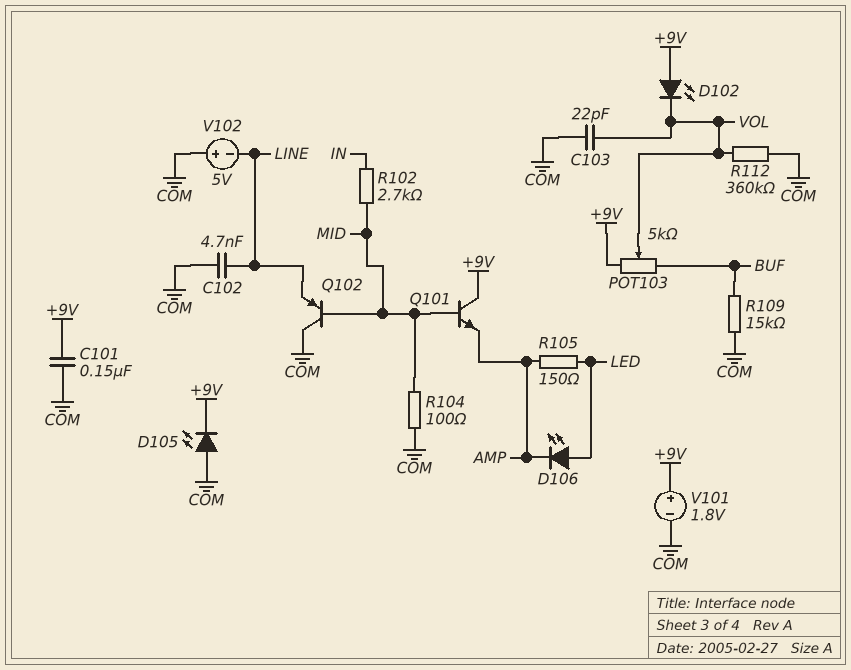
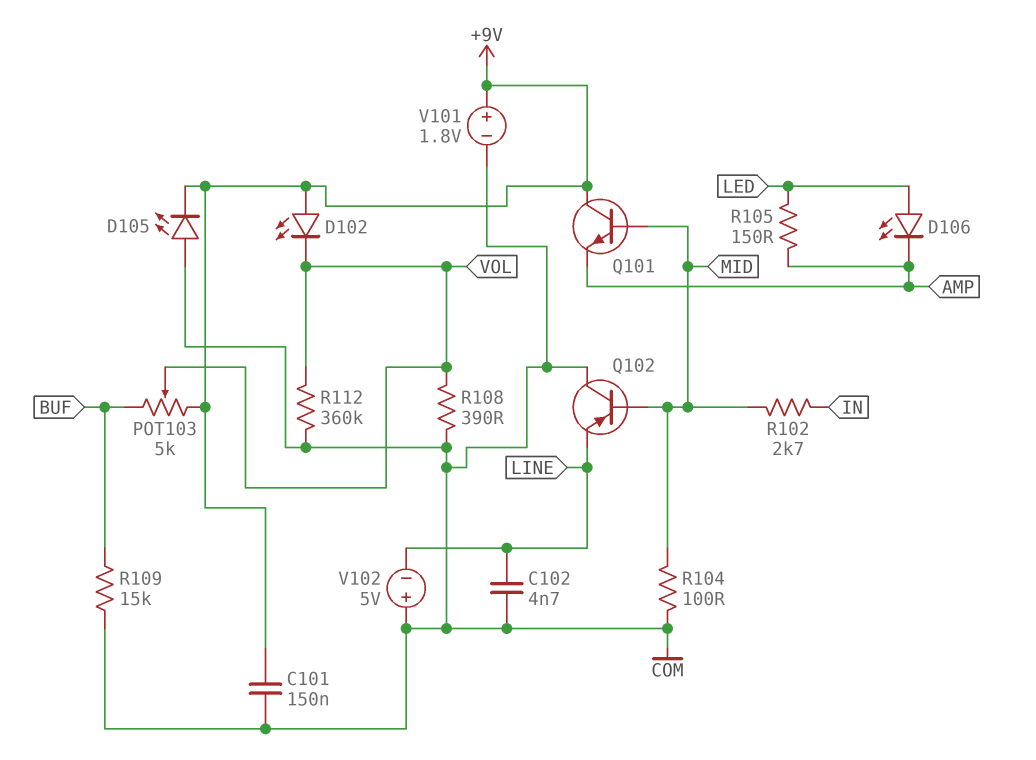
C103: 22pF (COM, VOL) -> none
R108: none -> 390 (COM, VOL)

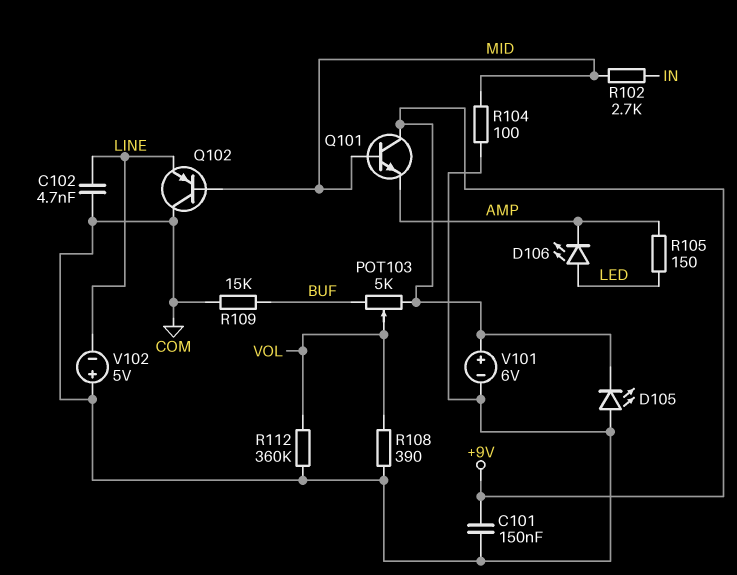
D102: LED (A +9V, K VOL) -> none
V101: 1.8V (plus +9V, minus COM) -> 6V (plus +9V, minus COM)

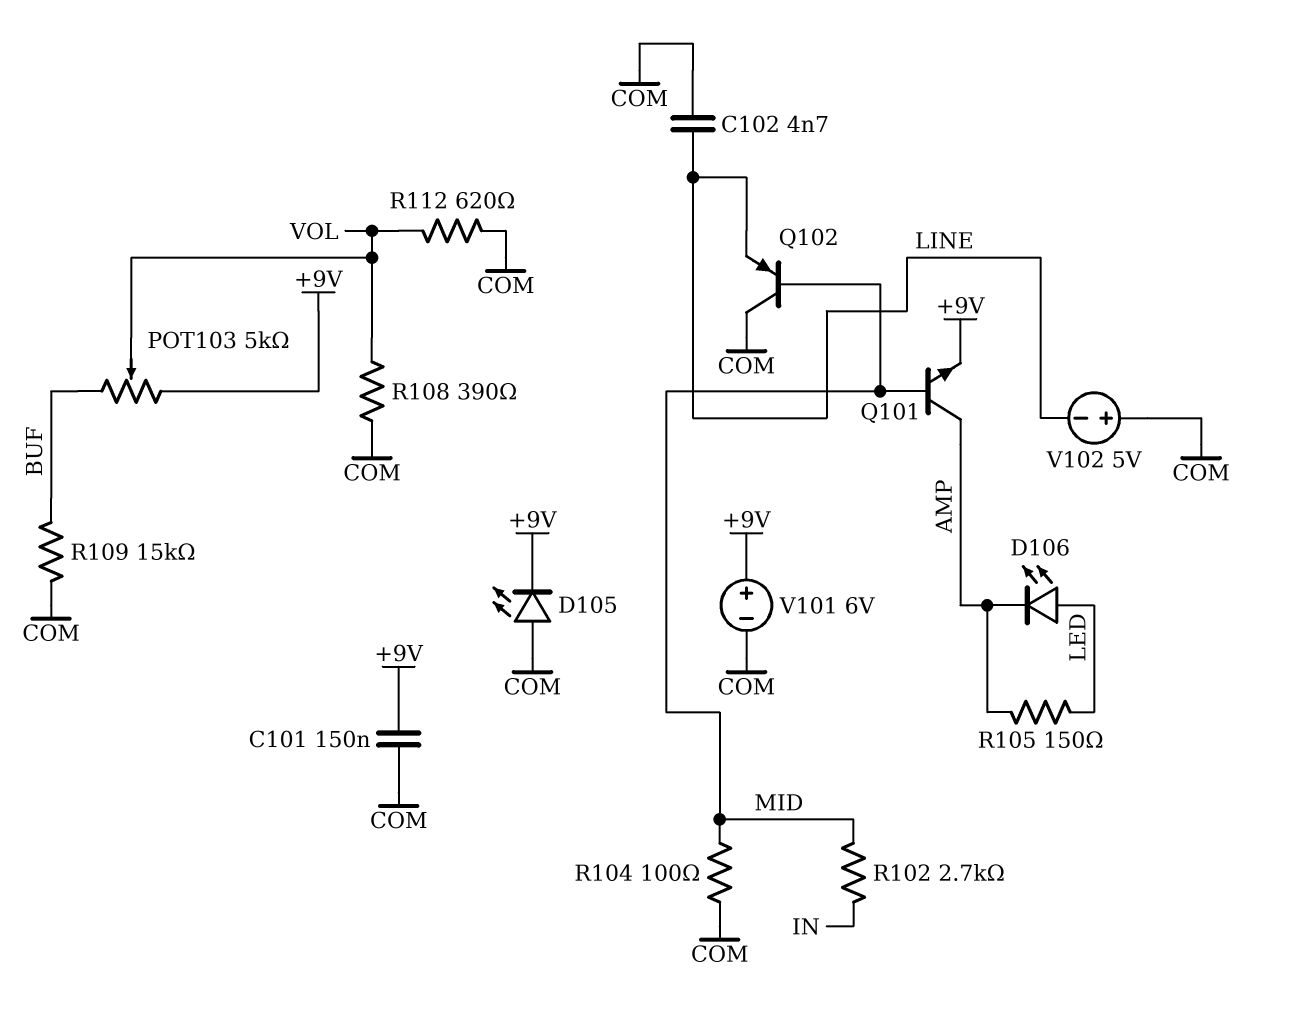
Q101: NPN (B MID, C +9V, E AMP) -> NPN (B MID, C AMP, E +9V)
R112: 360k (COM, VOL) -> 620 (COM, VOL)

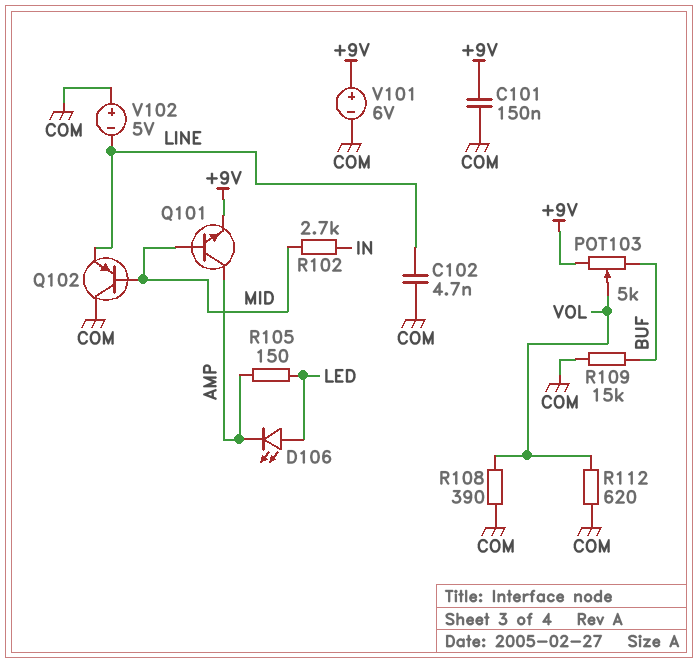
D105: LED (A COM, K +9V) -> none
R104: 100 (COM, MID) -> none

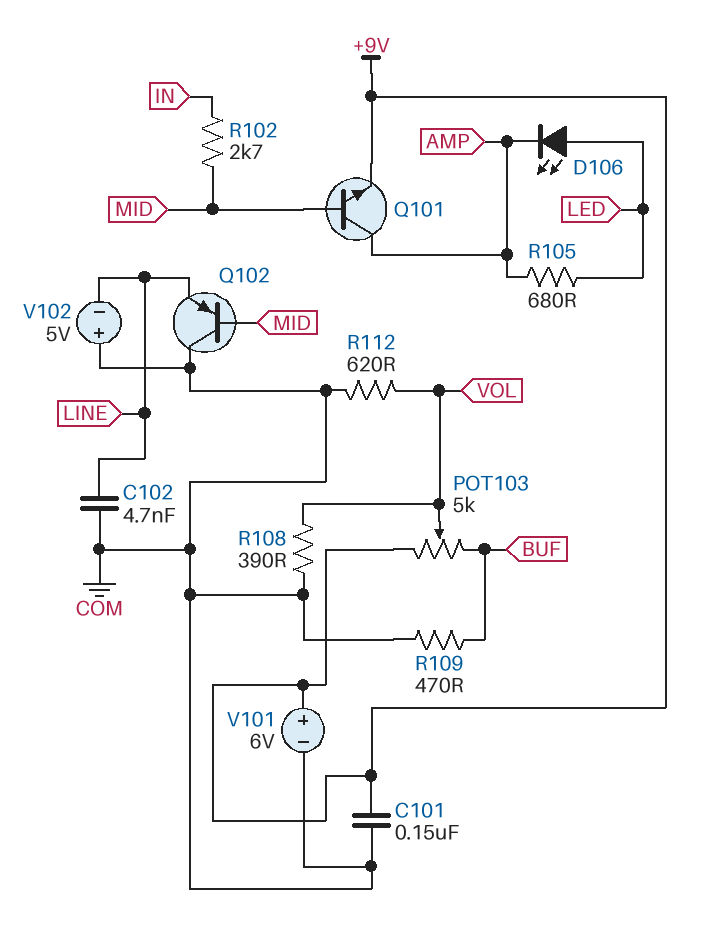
R105: 150 (AMP, LED) -> 680 (AMP, LED)
R109: 15k (BUF, COM) -> 470 (BUF, COM)

